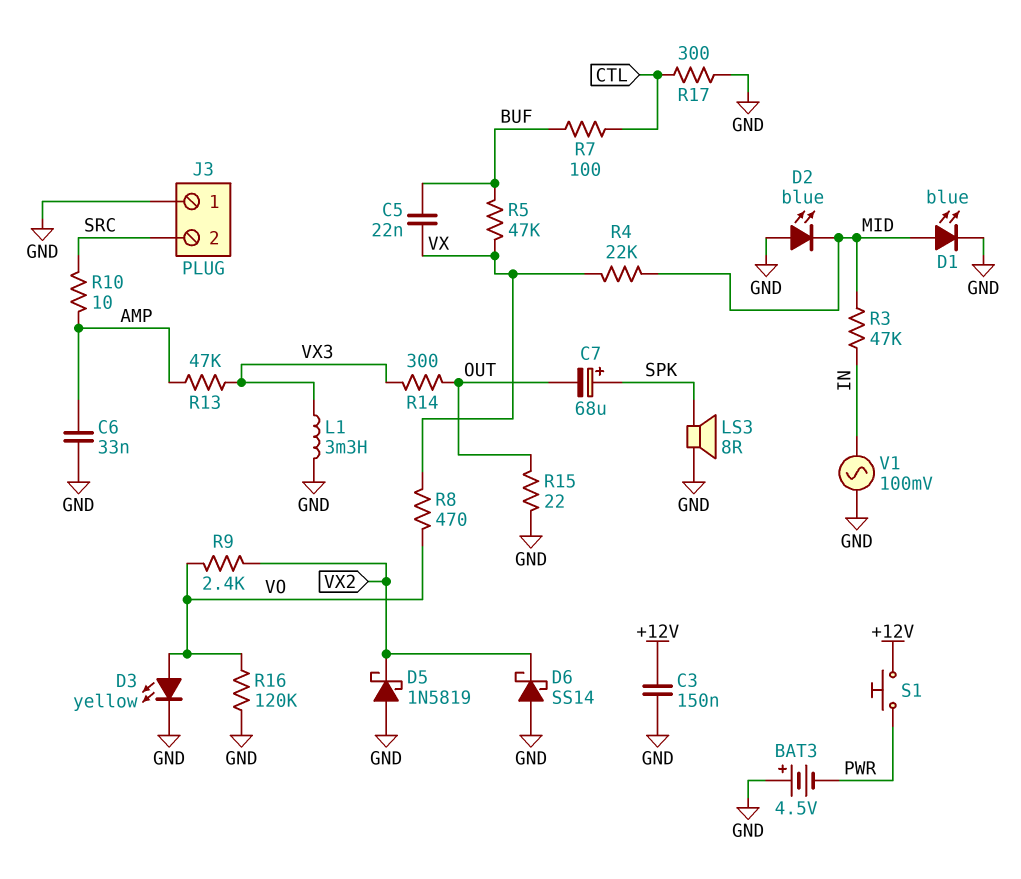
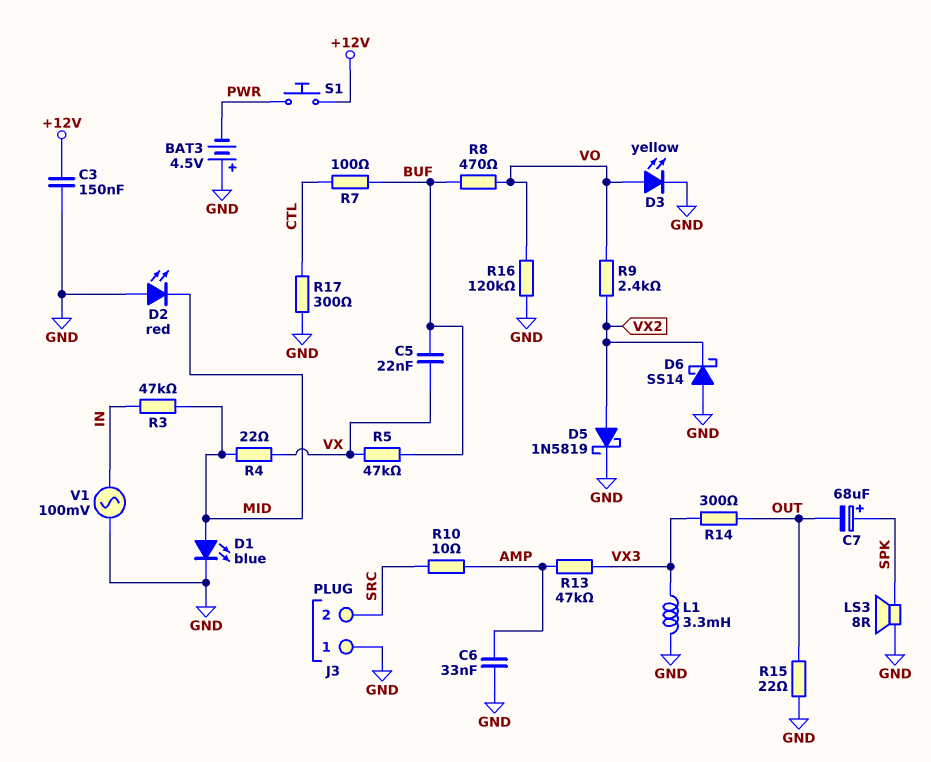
D2: LED blue (A GND, K MID) -> LED red (A GND, K MID)
D5: schottky 1N5819 (A GND, K VX2) -> schottky 1N5819 (A VX2, K GND)
R4: 22k (MID, VX) -> 22 (MID, VX)
R8: 470 (VO, VX) -> 470 (BUF, VO)

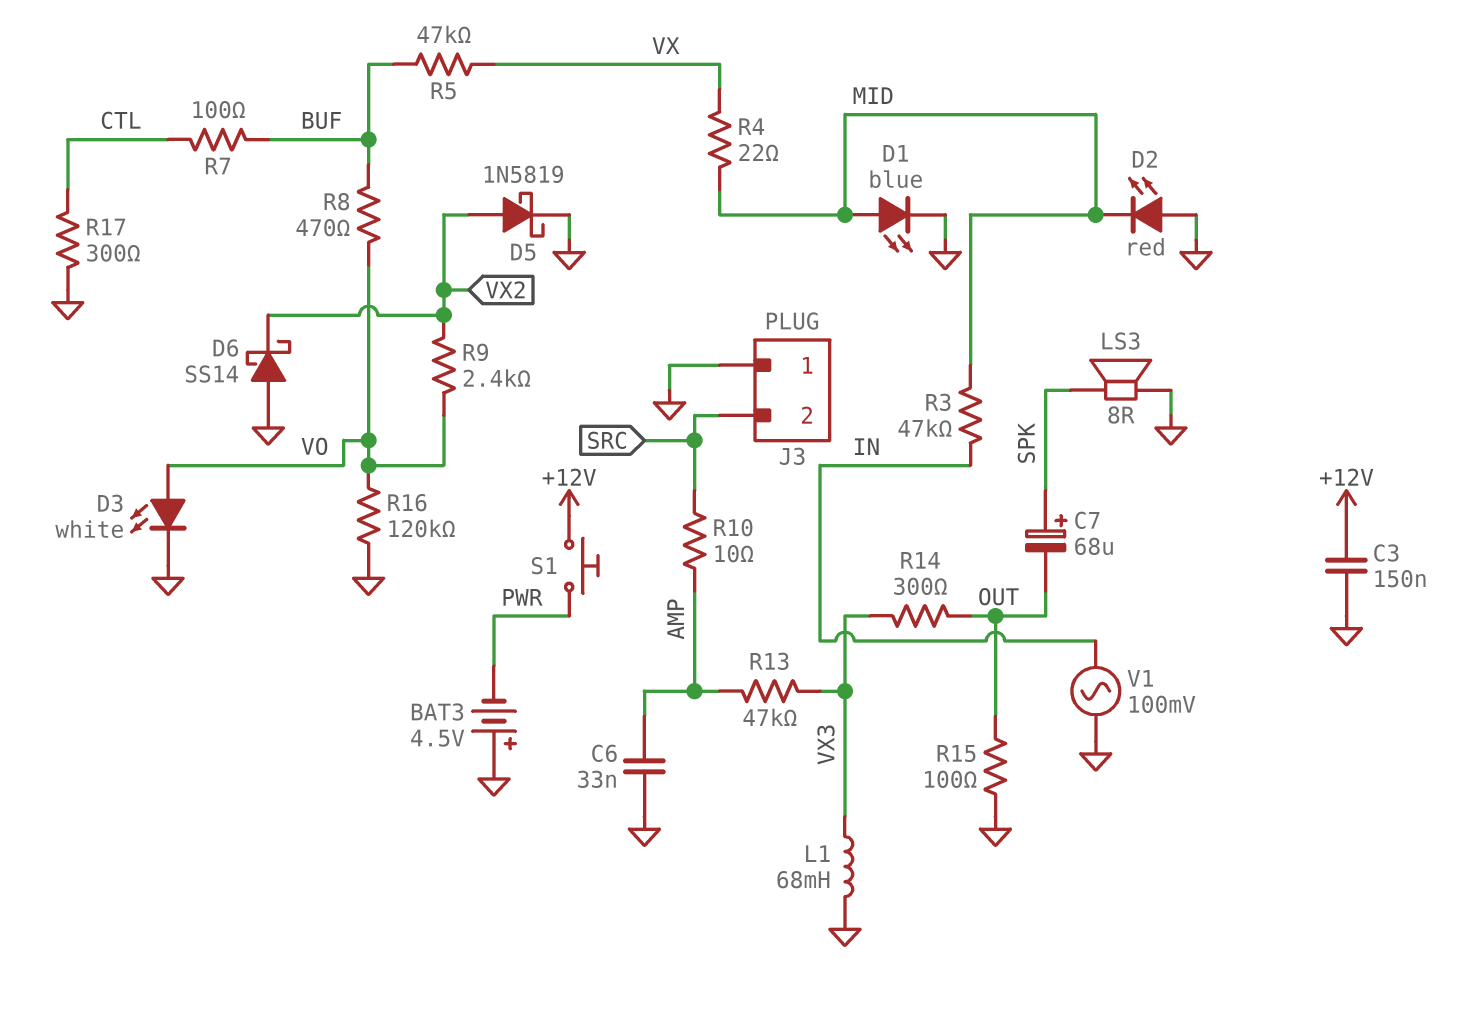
C5: 22nF (BUF, VX) -> none
D3: LED yellow (A VO, K GND) -> LED white (A VO, K GND)
L1: 3.3mH (GND, VX3) -> 68mH (GND, VX3)
R15: 22 (GND, OUT) -> 100 (GND, OUT)

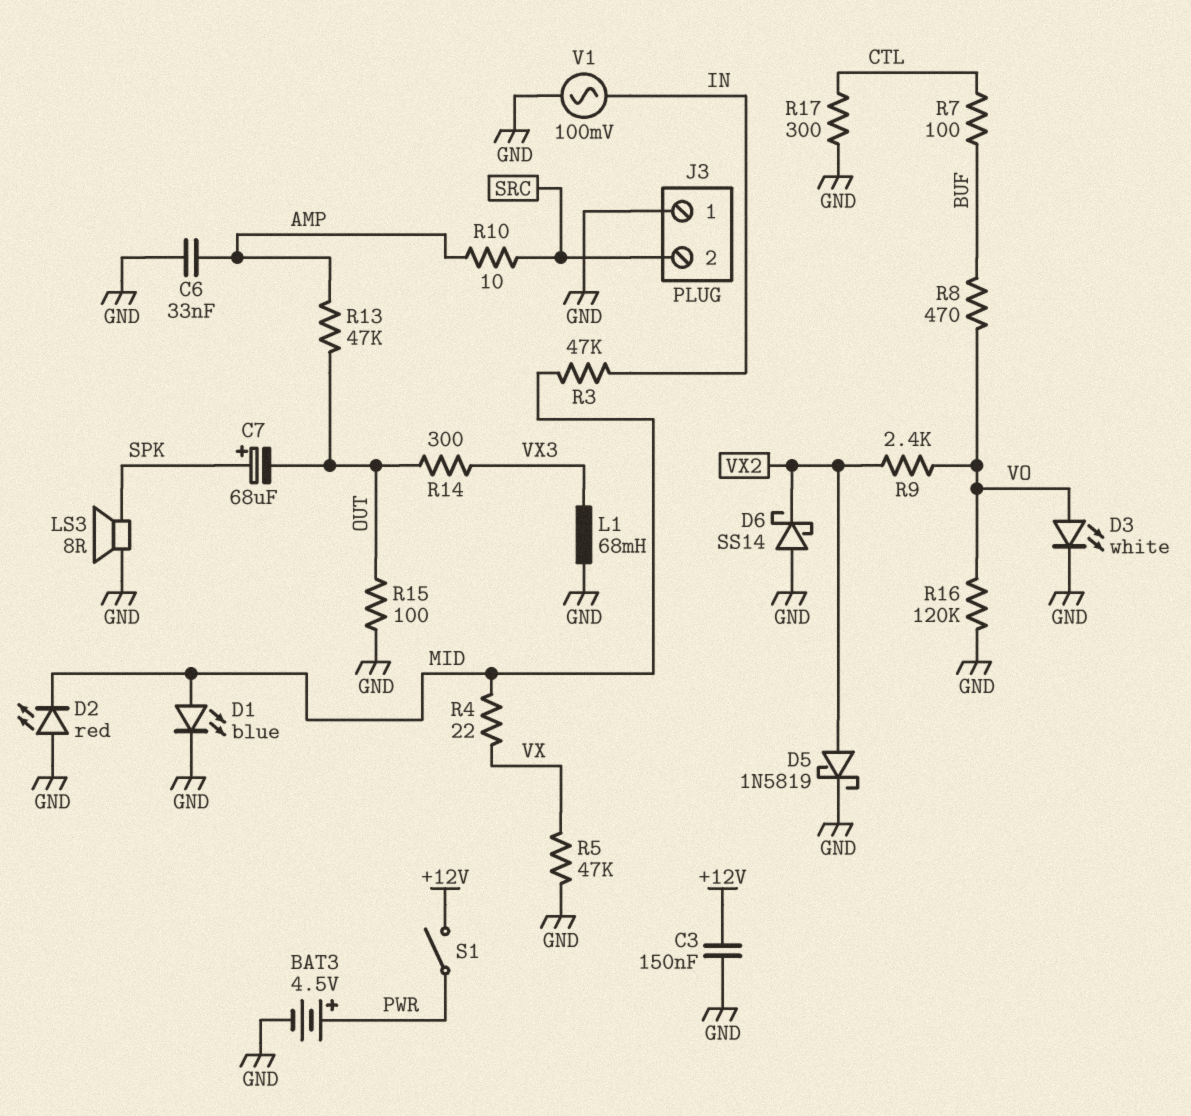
BAT3: 4.5V (plus GND, minus PWR) -> 4.5V (plus PWR, minus GND)
R5: 47k (BUF, VX) -> 47k (GND, VX)
R13: 47k (AMP, VX3) -> 47k (AMP, OUT)
S1: button (+12V, PWR) -> switch (+12V, PWR)

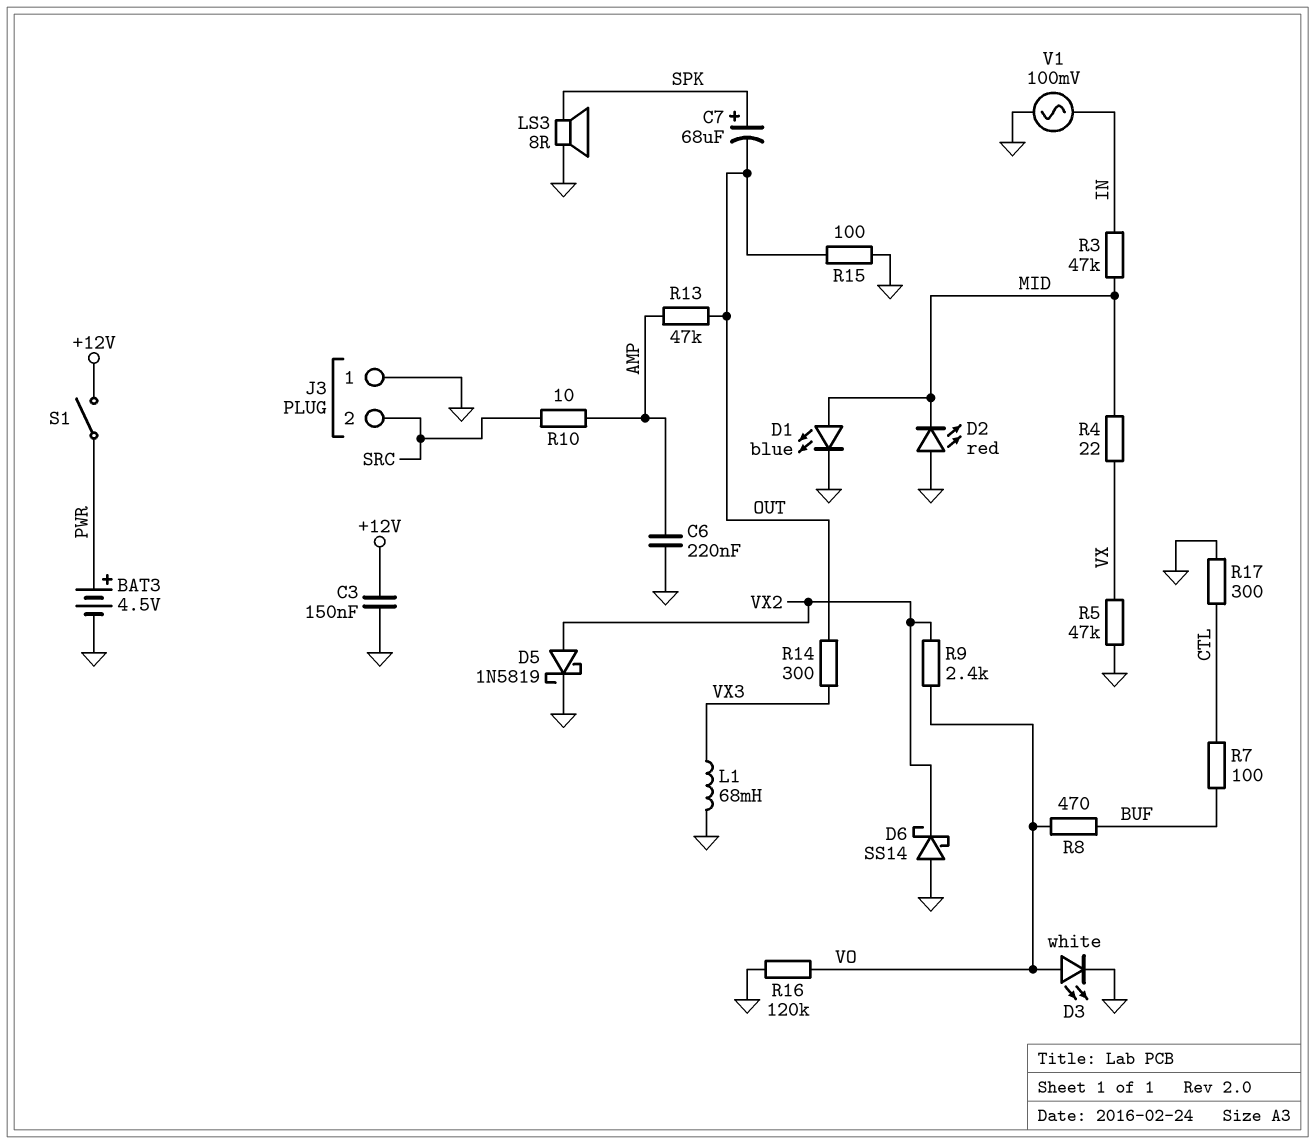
C6: 33nF (AMP, GND) -> 220nF (AMP, GND)

